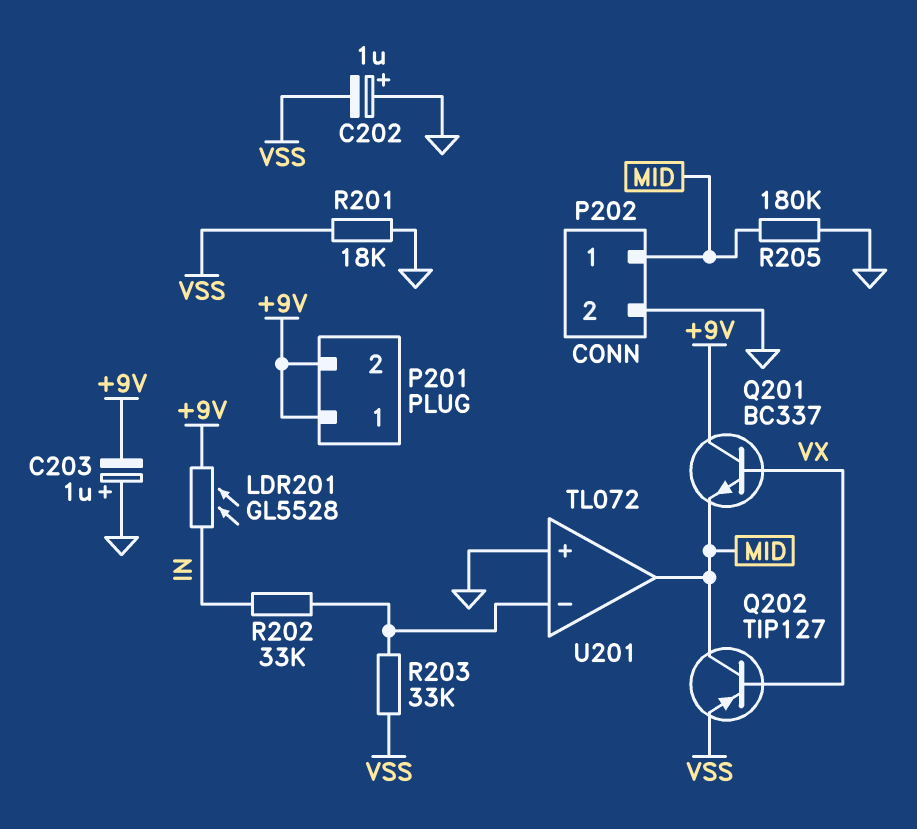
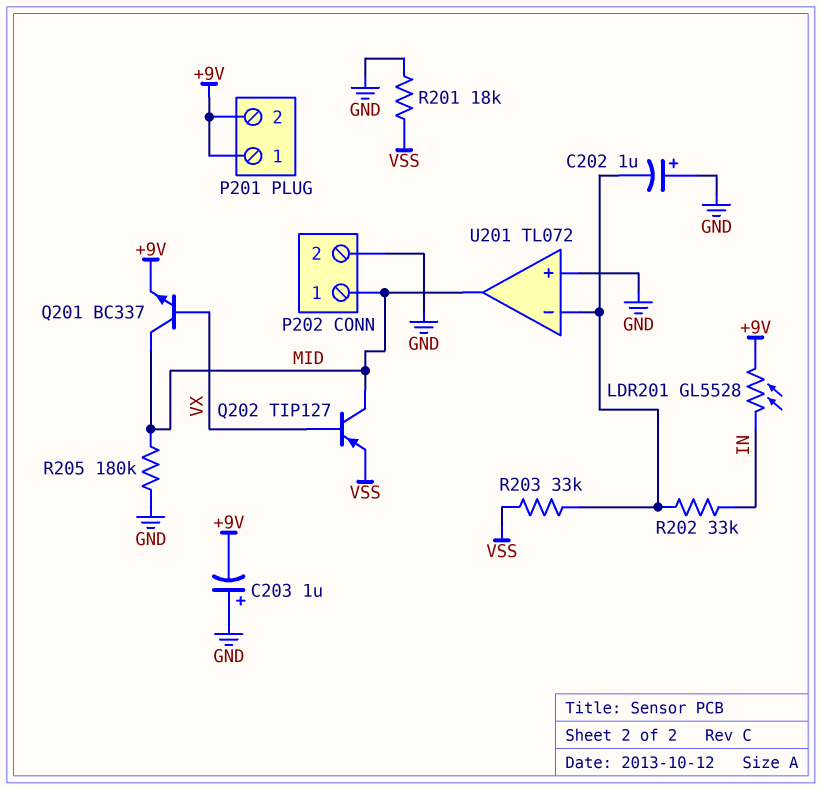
C202: 1uF (plus GND, minus VSS) -> 1uF (plus GND, minus U201/in-)
Q201: NPN BC337 (B VX, C +9V, E MID) -> NPN BC337 (B VX, C MID, E +9V)

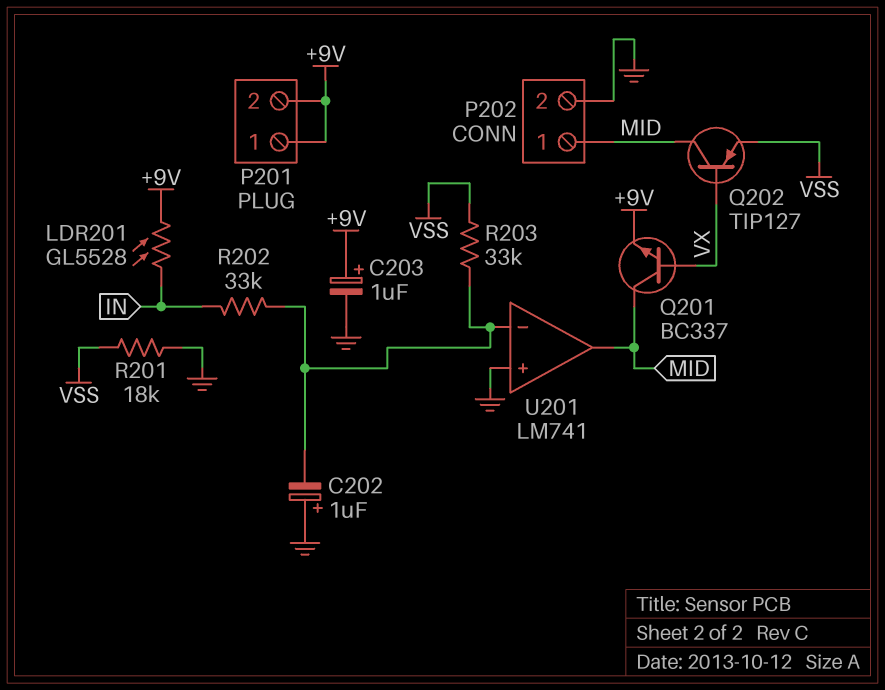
C203: 1uF (plus GND, minus +9V) -> 1uF (plus +9V, minus GND)
R205: 180k (GND, MID) -> none
U201: TL072 -> LM741

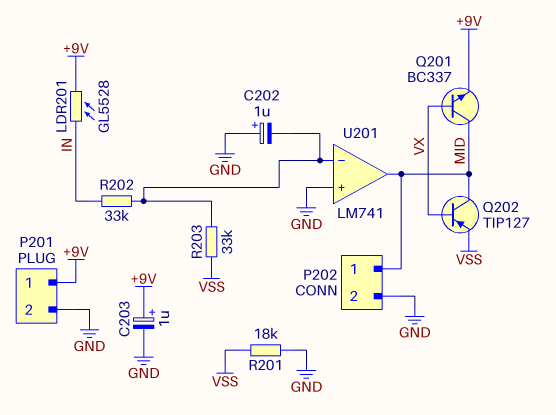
P201 pin 2: +9V -> GND

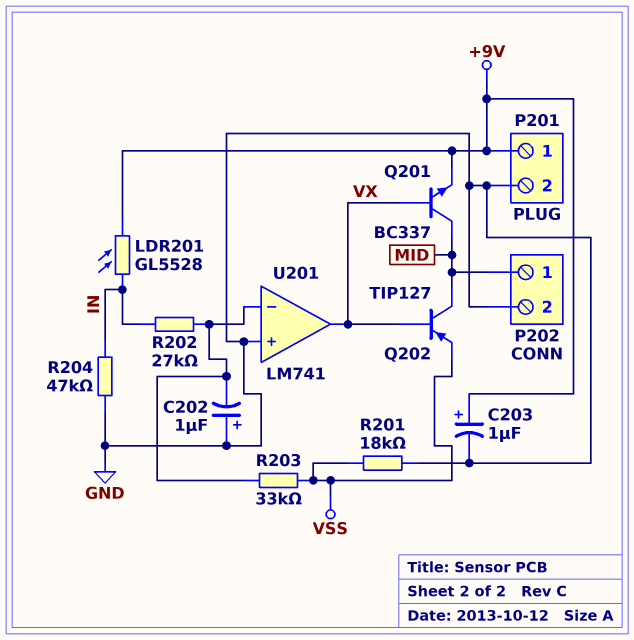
R202: 33k (IN, U201/in-) -> 27k (IN, U201/in-)
R204: none -> 47k (GND, IN)
U201 pin out: MID -> VX

